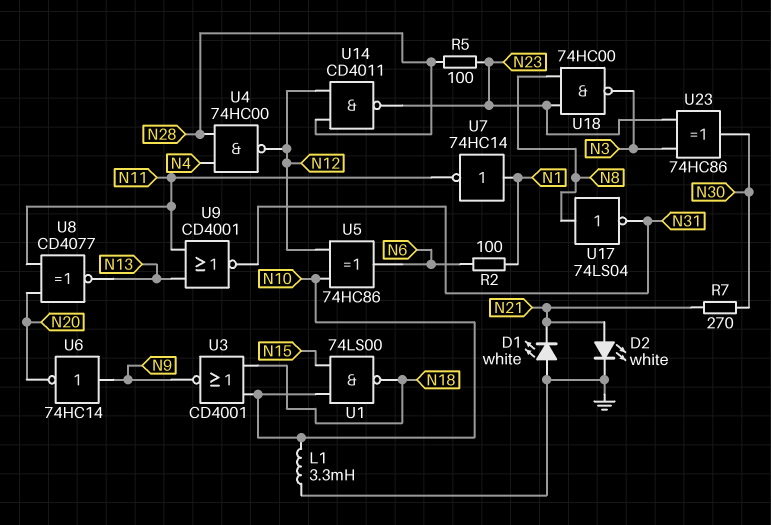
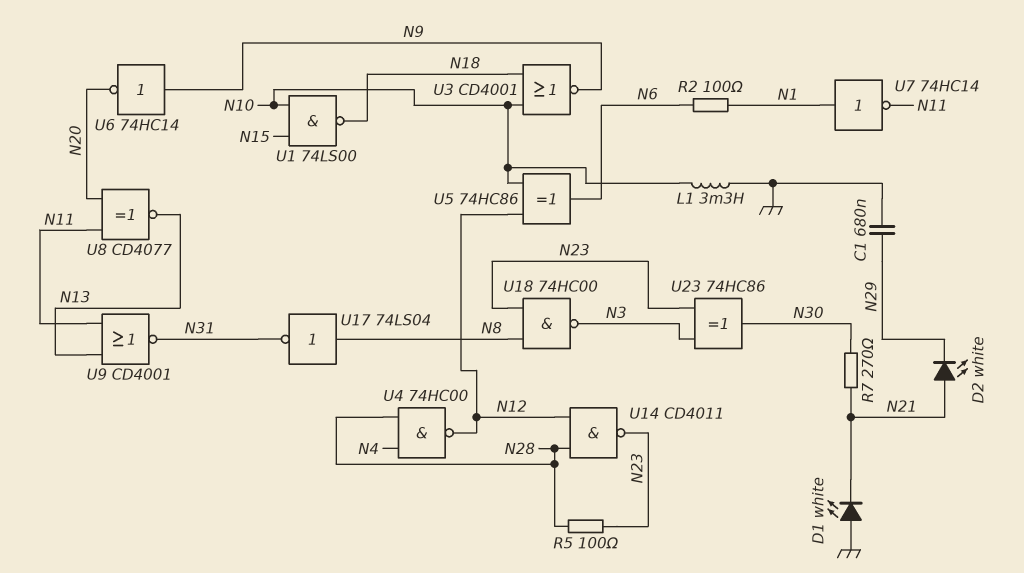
C1: none -> 680nF (GND, N29)
D2: LED white (A N21, K GND) -> LED white (A N21, K N29)

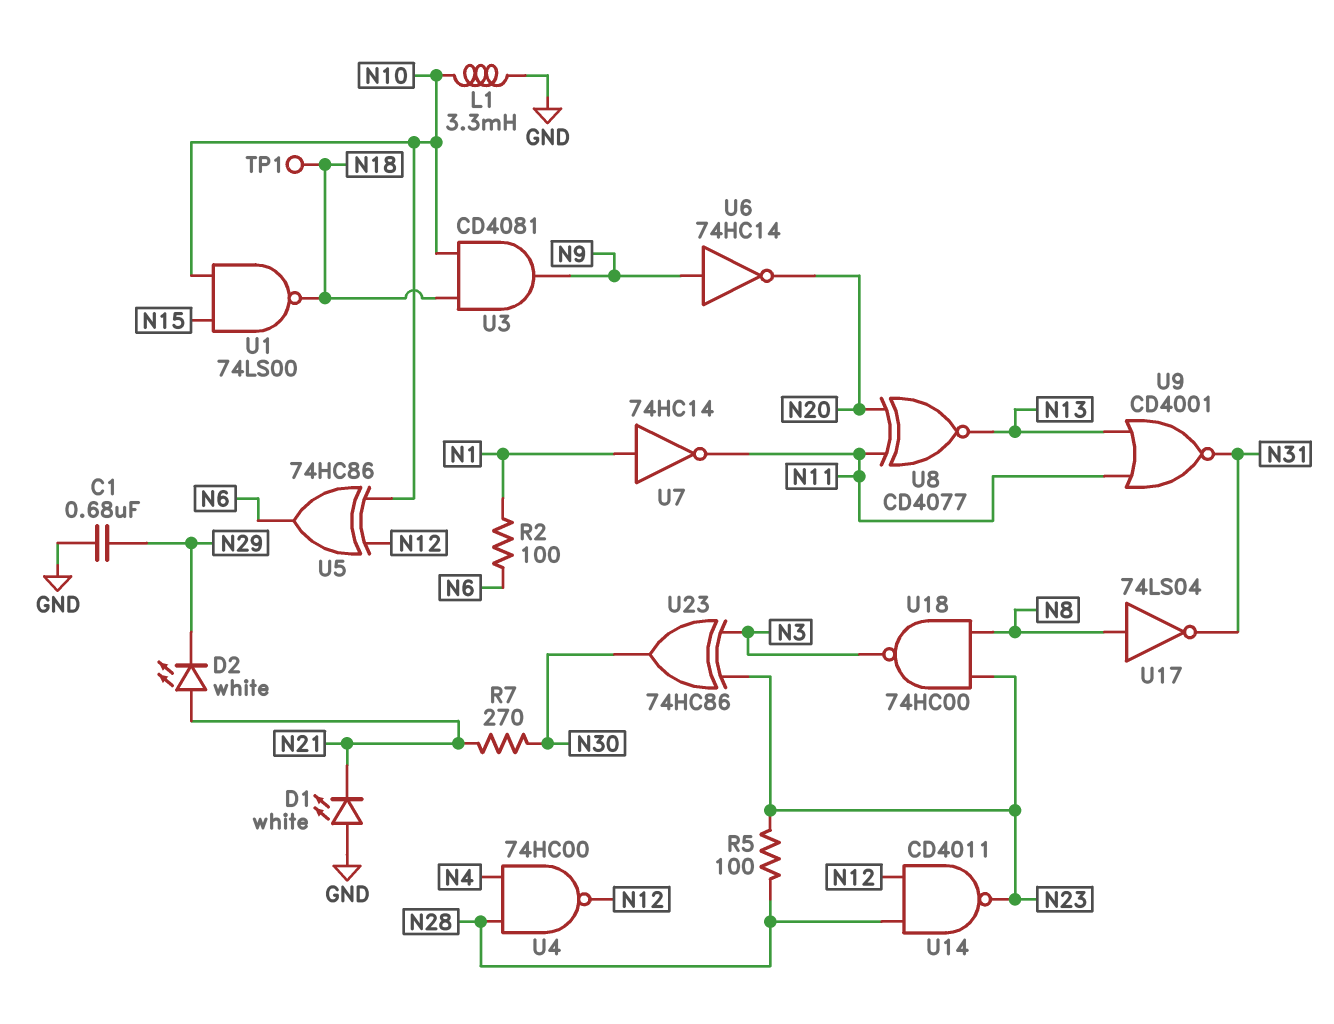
TP1: none -> test point (N18)
U3: NOR CD4001 (in N10, in N18, out N9) -> AND CD4081 (in N10, in N18, out N9)

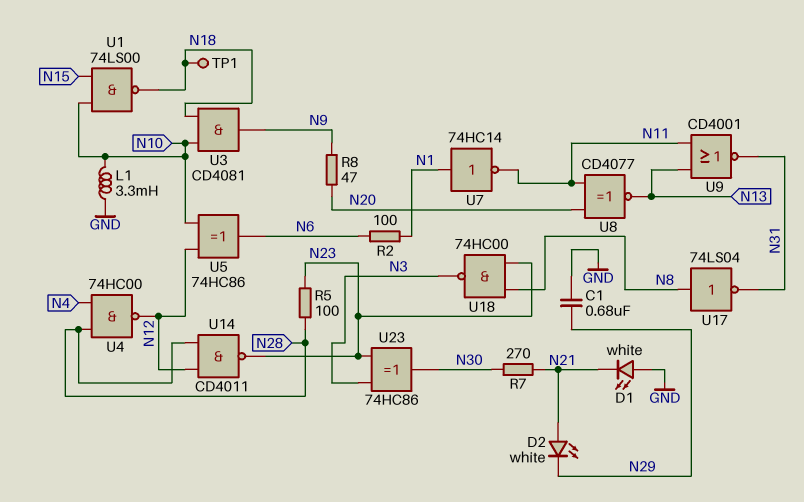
R8: none -> 47 (N9, N20)
U6: NOT 74HC14 (in N9, out N20) -> none

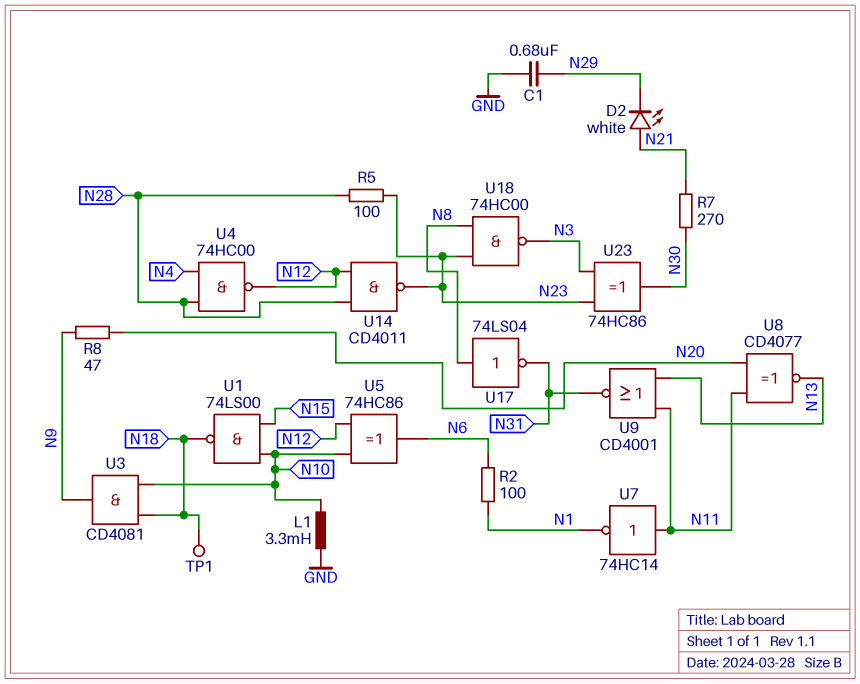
D1: LED white (A GND, K N21) -> none
U7: NOT 74HC14 (in N1, out N11) -> NOT 74HC14 (in N11, out N1)

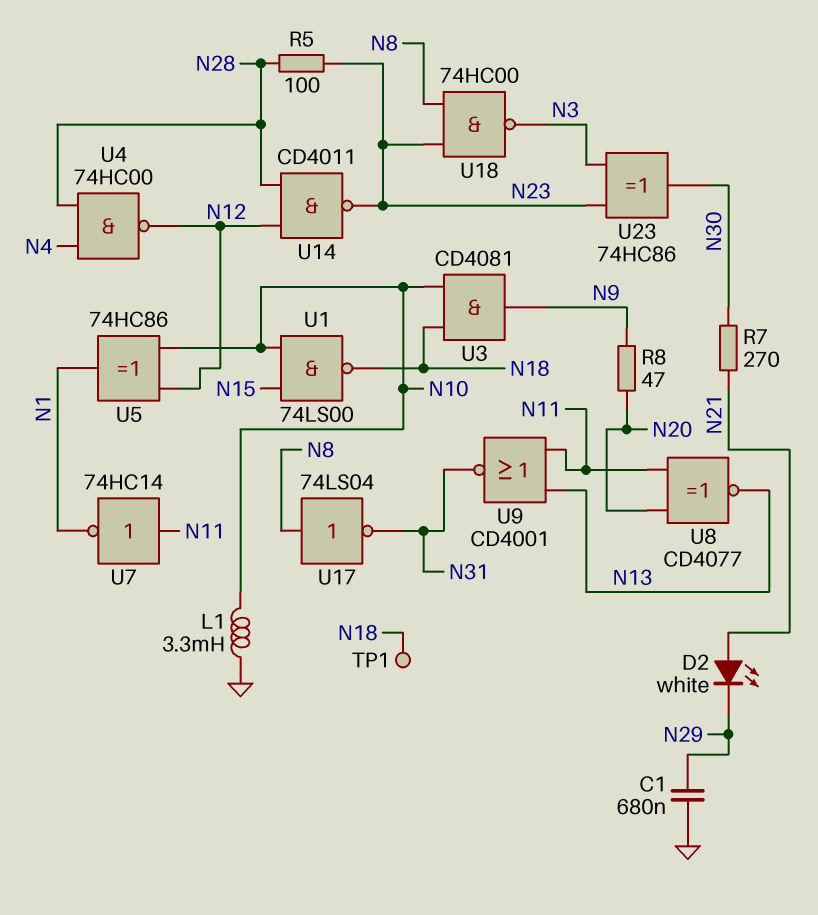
R2: 100 (N1, N6) -> none
U5: XOR 74HC86 (in N10, in N12, out N6) -> XOR 74HC86 (in N10, in N12, out N1)

